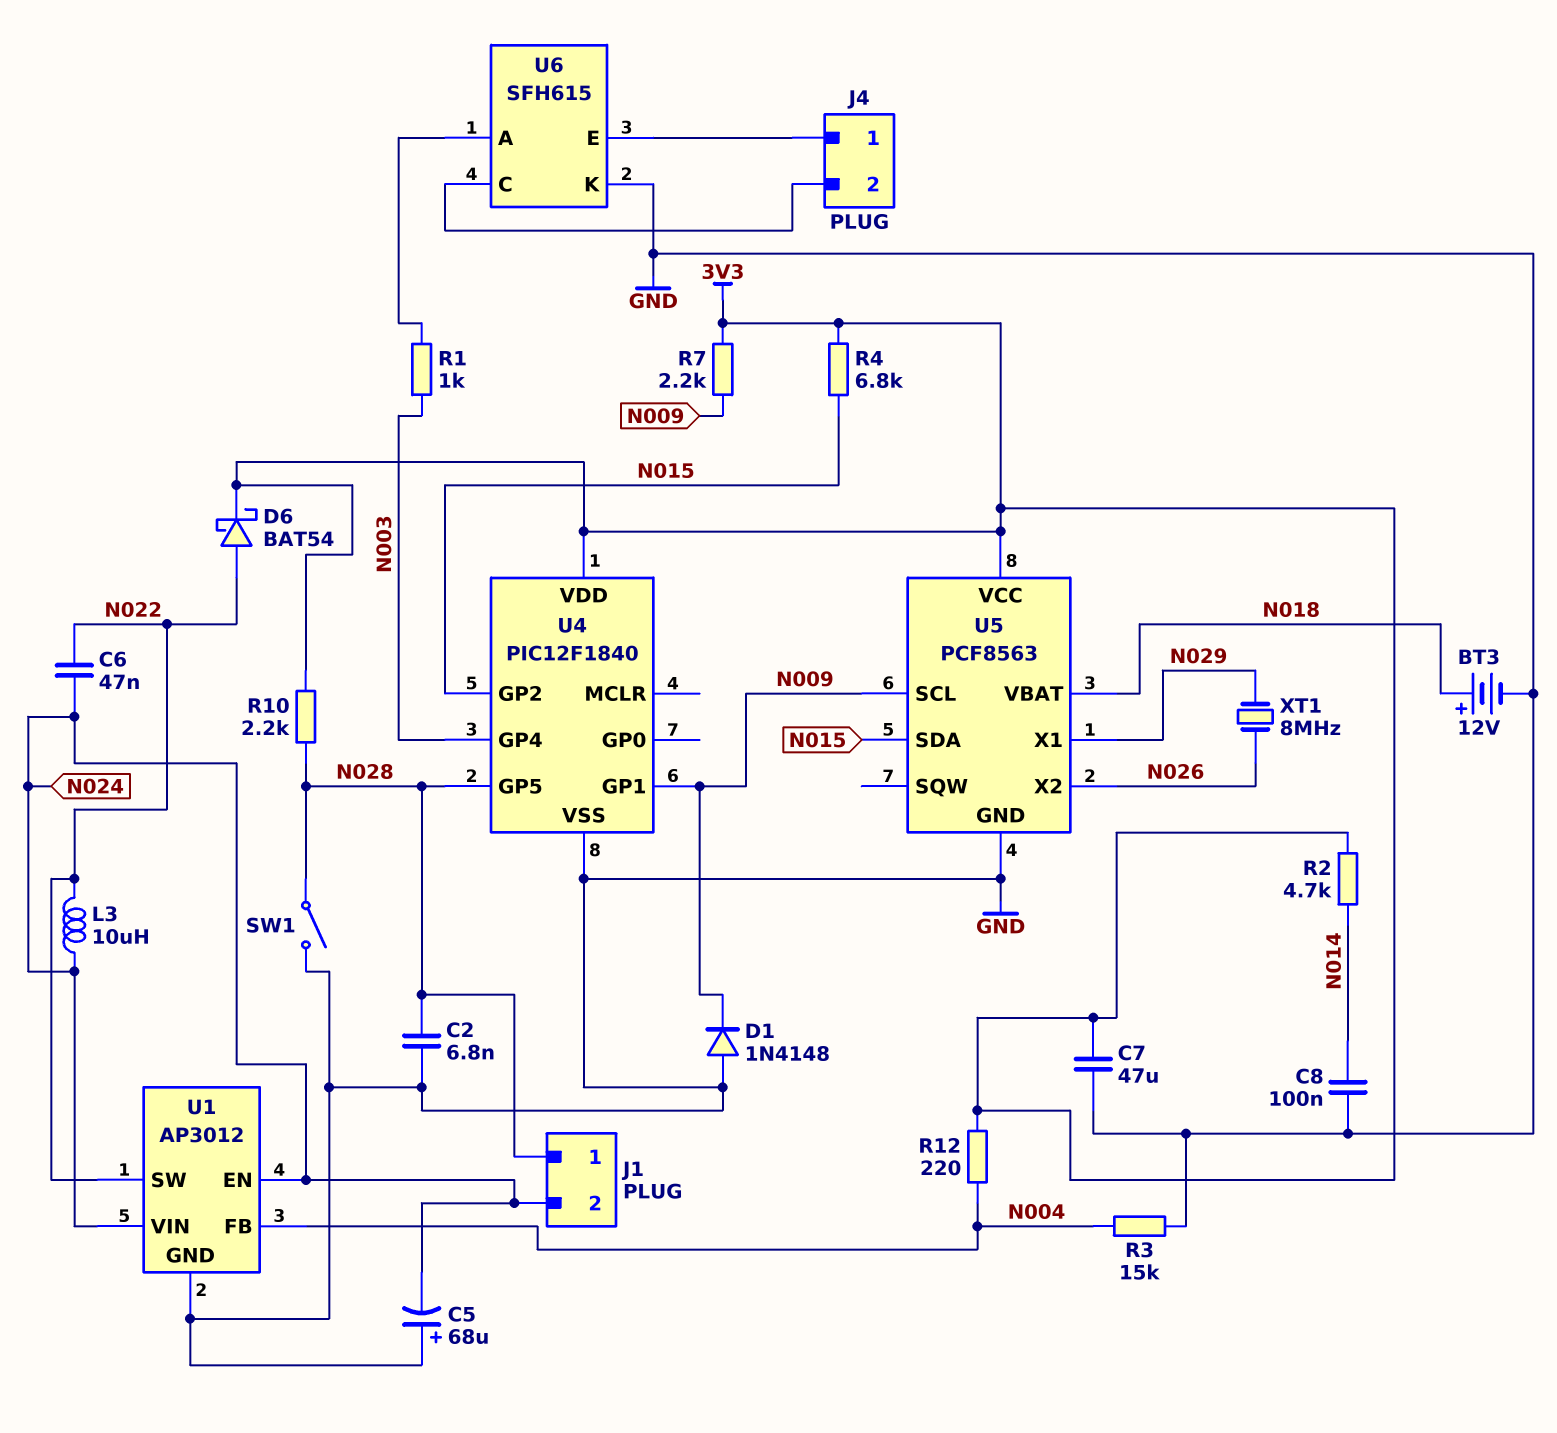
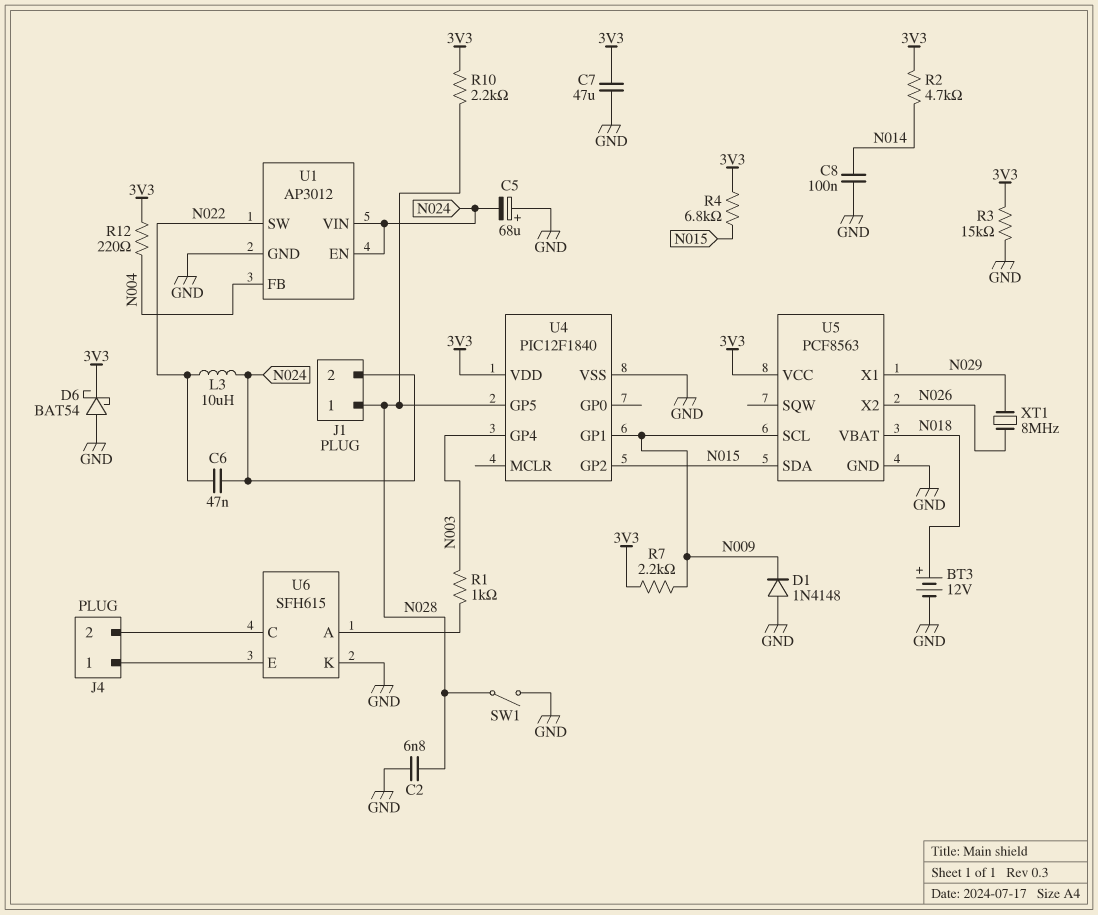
D6: schottky BAT54 (A N022, K 3V3) -> schottky BAT54 (A GND, K 3V3)
R3: 15k (GND, N004) -> 15k (3V3, GND)

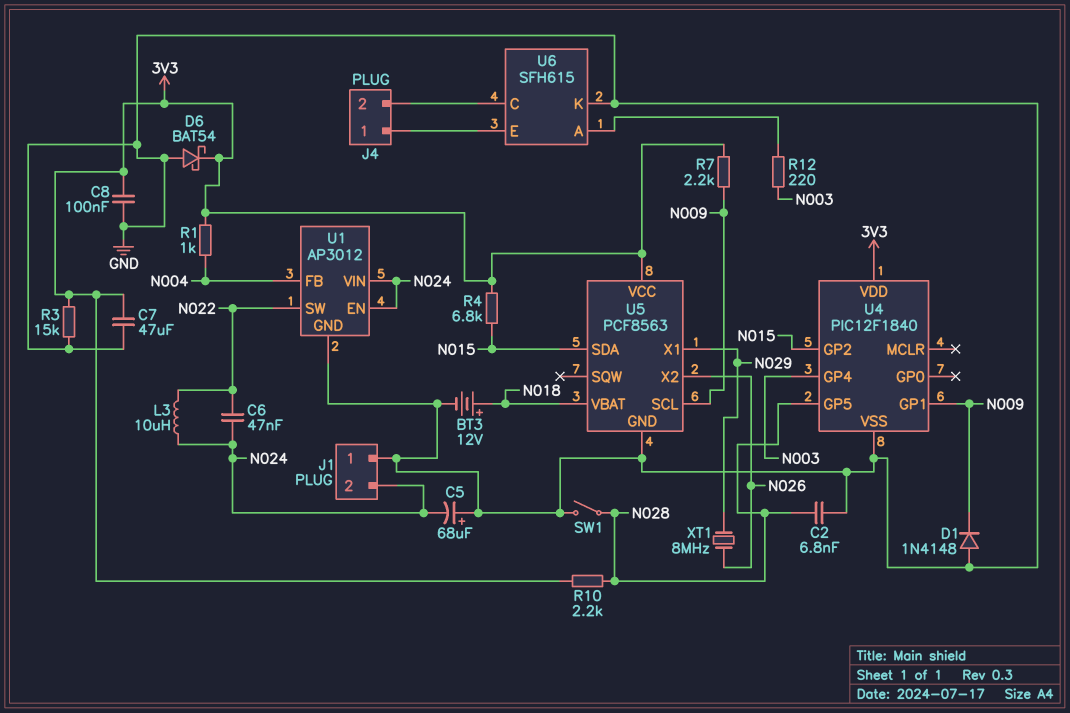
C8: 100nF (GND, N014) -> 100nF (3V3, GND)
J1 pin 1: N028 -> GND
R1: 1k (N003, U6/A) -> 1k (3V3, N004)
R2: 4.7k (3V3, N014) -> none
R12: 220 (3V3, N004) -> 220 (N003, U6/A)

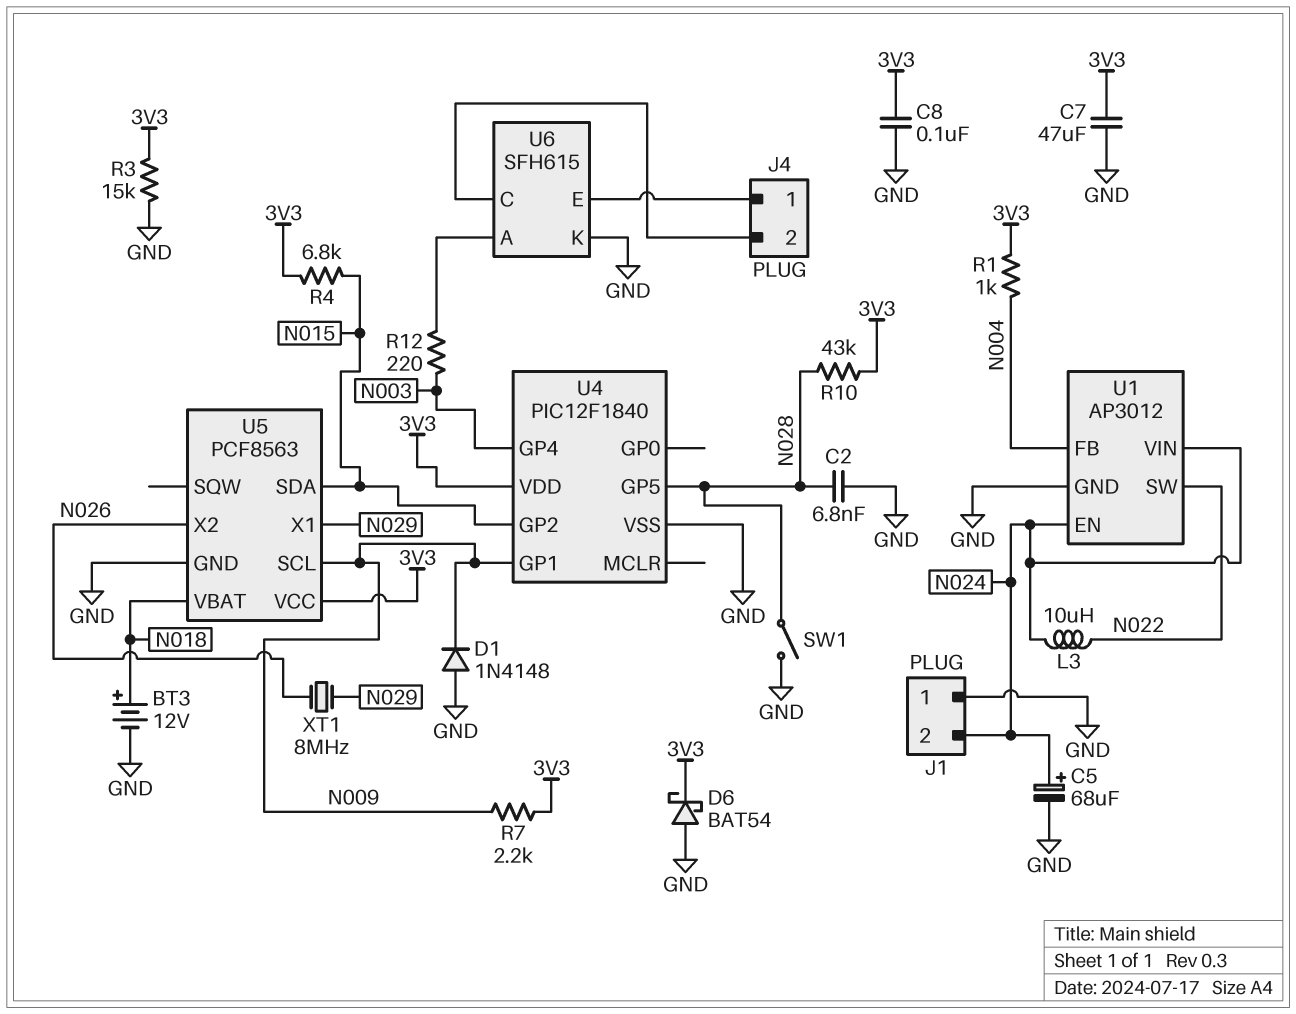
C5: 68uF (plus GND, minus N024) -> 68uF (plus N024, minus GND)
C6: 47nF (N022, N024) -> none
R10: 2.2k (3V3, N028) -> 43k (3V3, N028)

